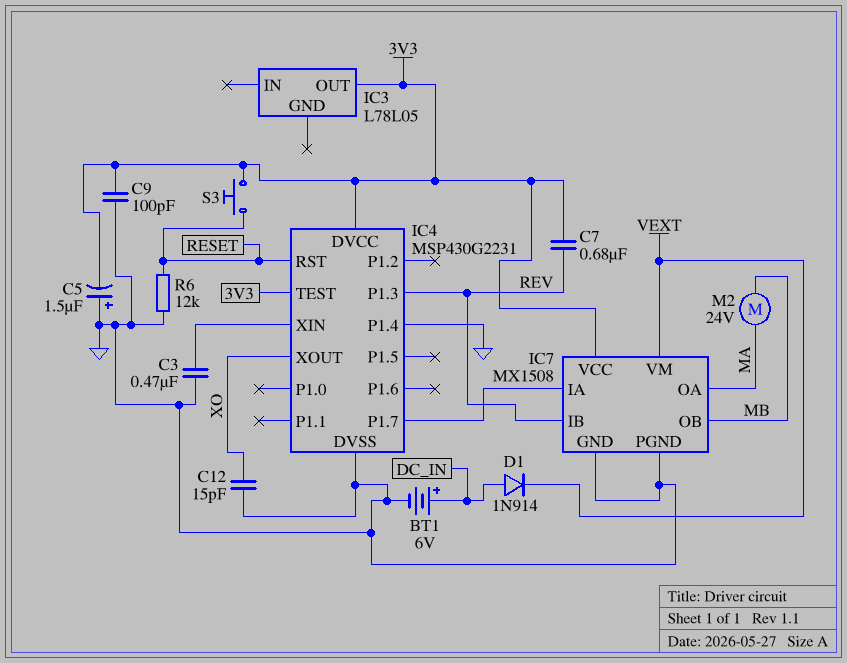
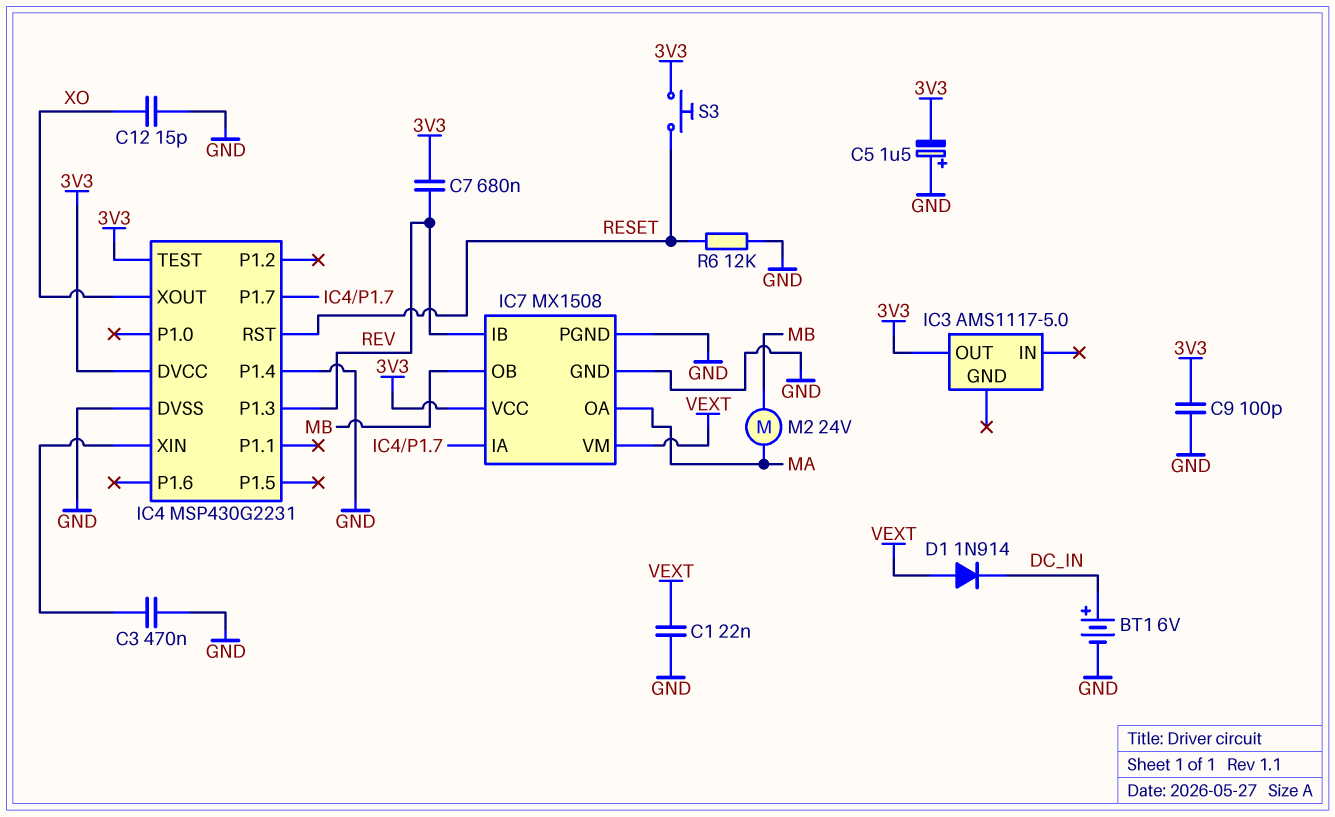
C1: none -> 22nF (GND, VEXT)
D1: diode 1N914 (A DC_IN, K VEXT) -> diode 1N914 (A VEXT, K DC_IN)
IC3: L78L05 -> AMS1117-5.0

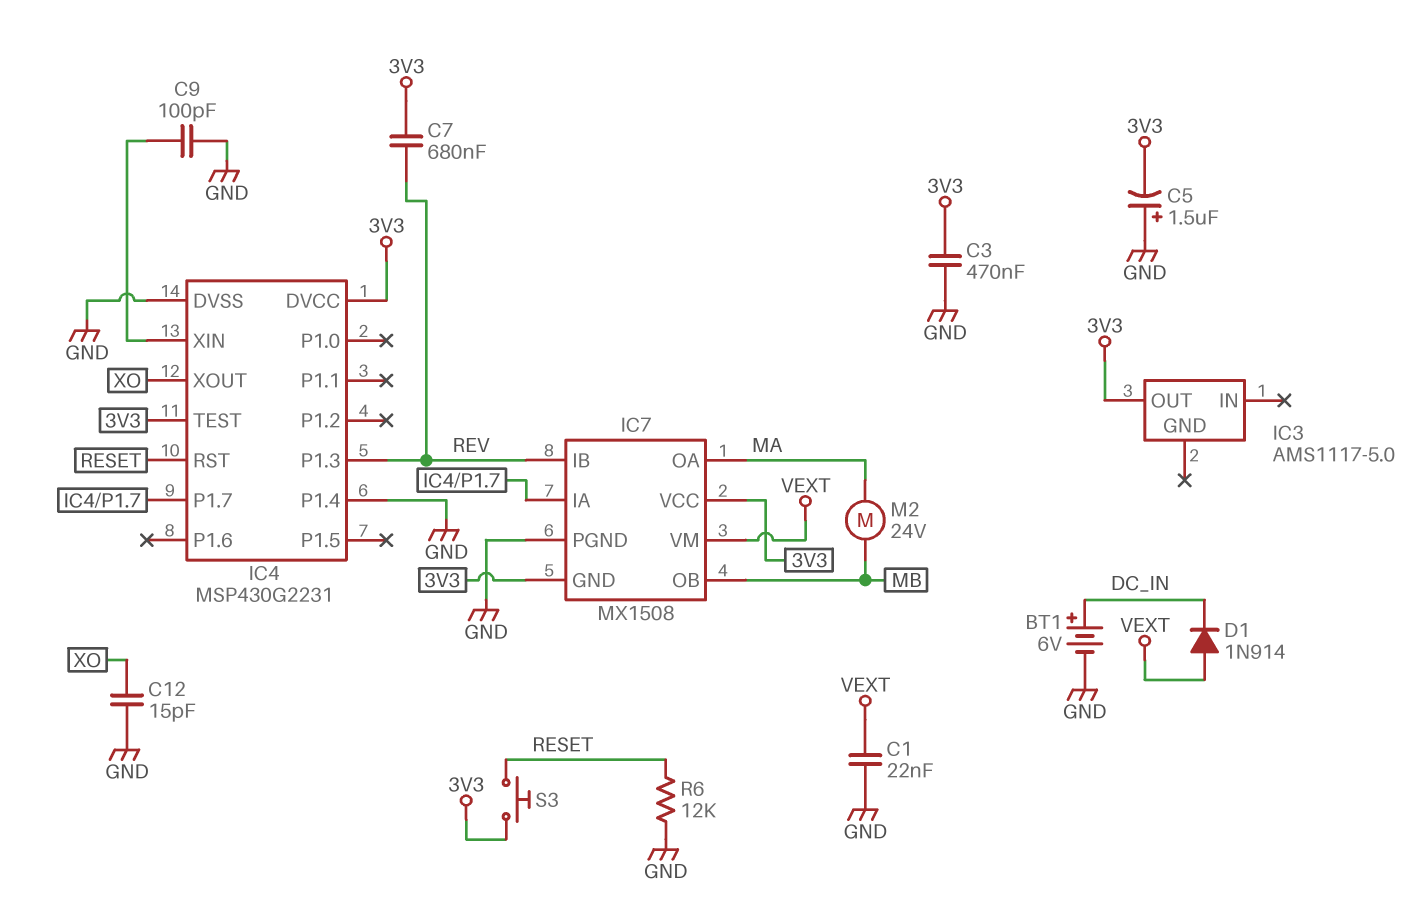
C3: 470nF (GND, IC4/XIN) -> 470nF (3V3, GND)
C9: 100pF (3V3, GND) -> 100pF (GND, IC4/XIN)
IC7 pin GND: GND -> 3V3

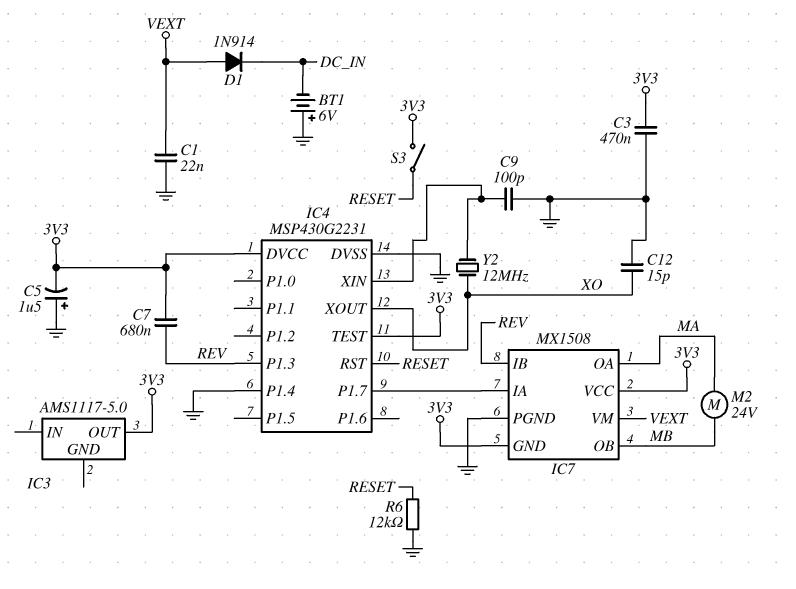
BT1: 6V (plus DC_IN, minus GND) -> 6V (plus GND, minus DC_IN)
S3: button (3V3, RESET) -> switch (3V3, RESET)
Y2: none -> 12MHz (IC4/XIN, XO)

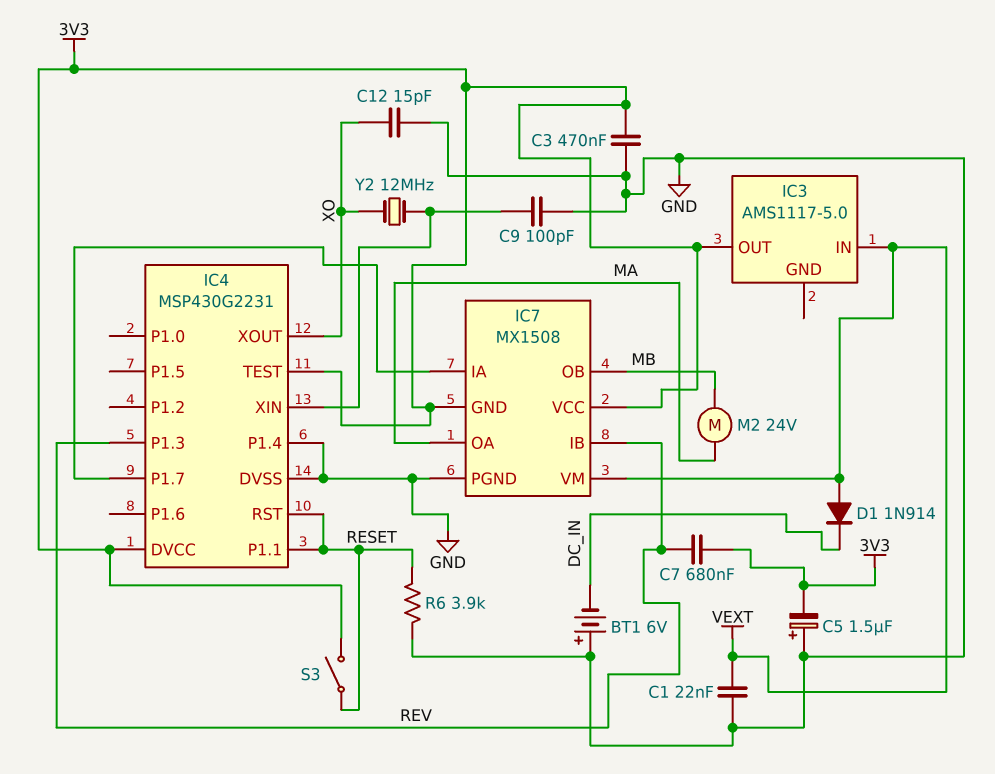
IC3 pin IN: none -> VEXT
IC4 pin P1.1: none -> RESET
R6: 12k (GND, RESET) -> 3.9k (GND, RESET)

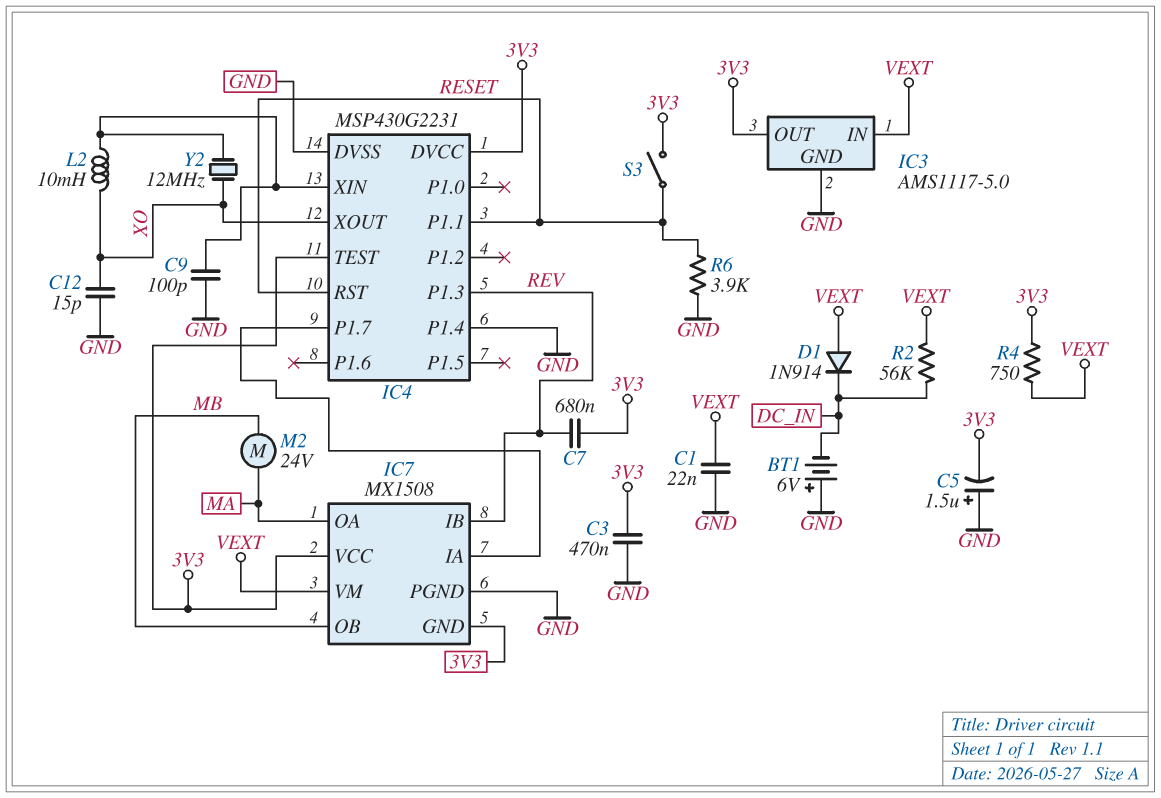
IC3 pin GND: none -> GND
L2: none -> 10mH (IC4/XIN, XO)
R2: none -> 56k (DC_IN, VEXT)
R4: none -> 750 (3V3, VEXT)

